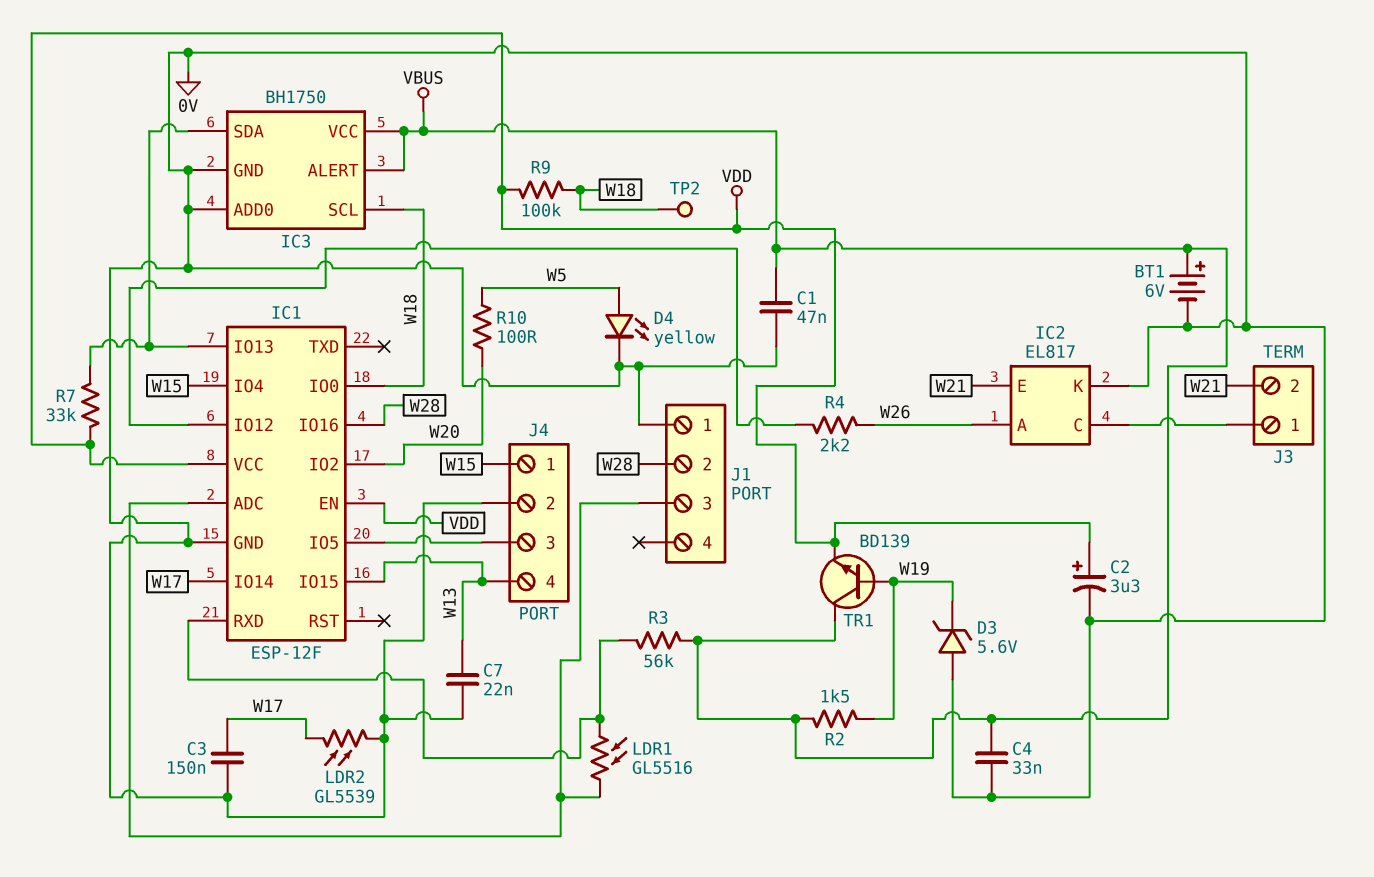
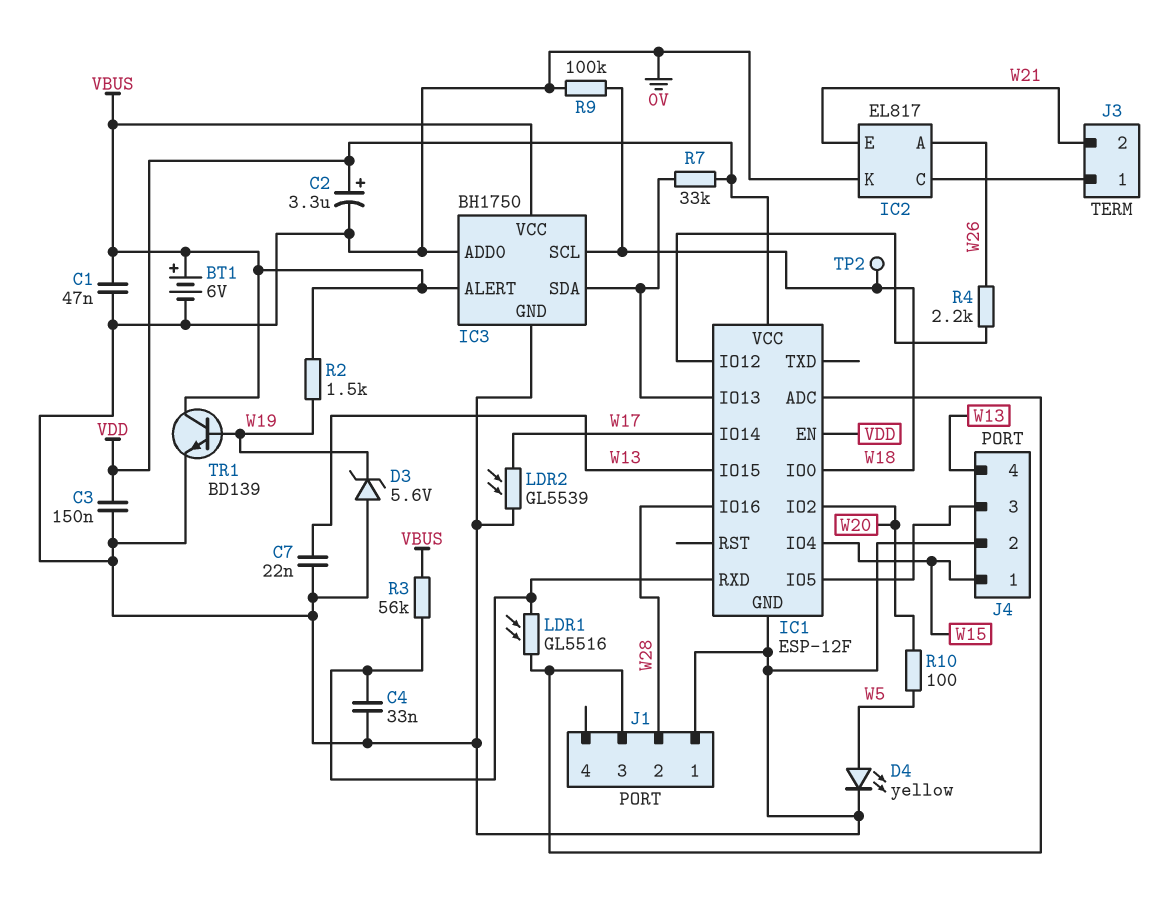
C3: 150nF (0V, W17) -> 150nF (0V, VDD)
C4: 33nF (0V, VBUS) -> 33nF (0V, IC1/RXD)
R9: 100k (VDD, W18) -> 100k (0V, W18)
TR1: NPN BD139 (B W19, C VBUS, E VDD) -> NPN BD139 (B W19, C VBUS, E 0V)

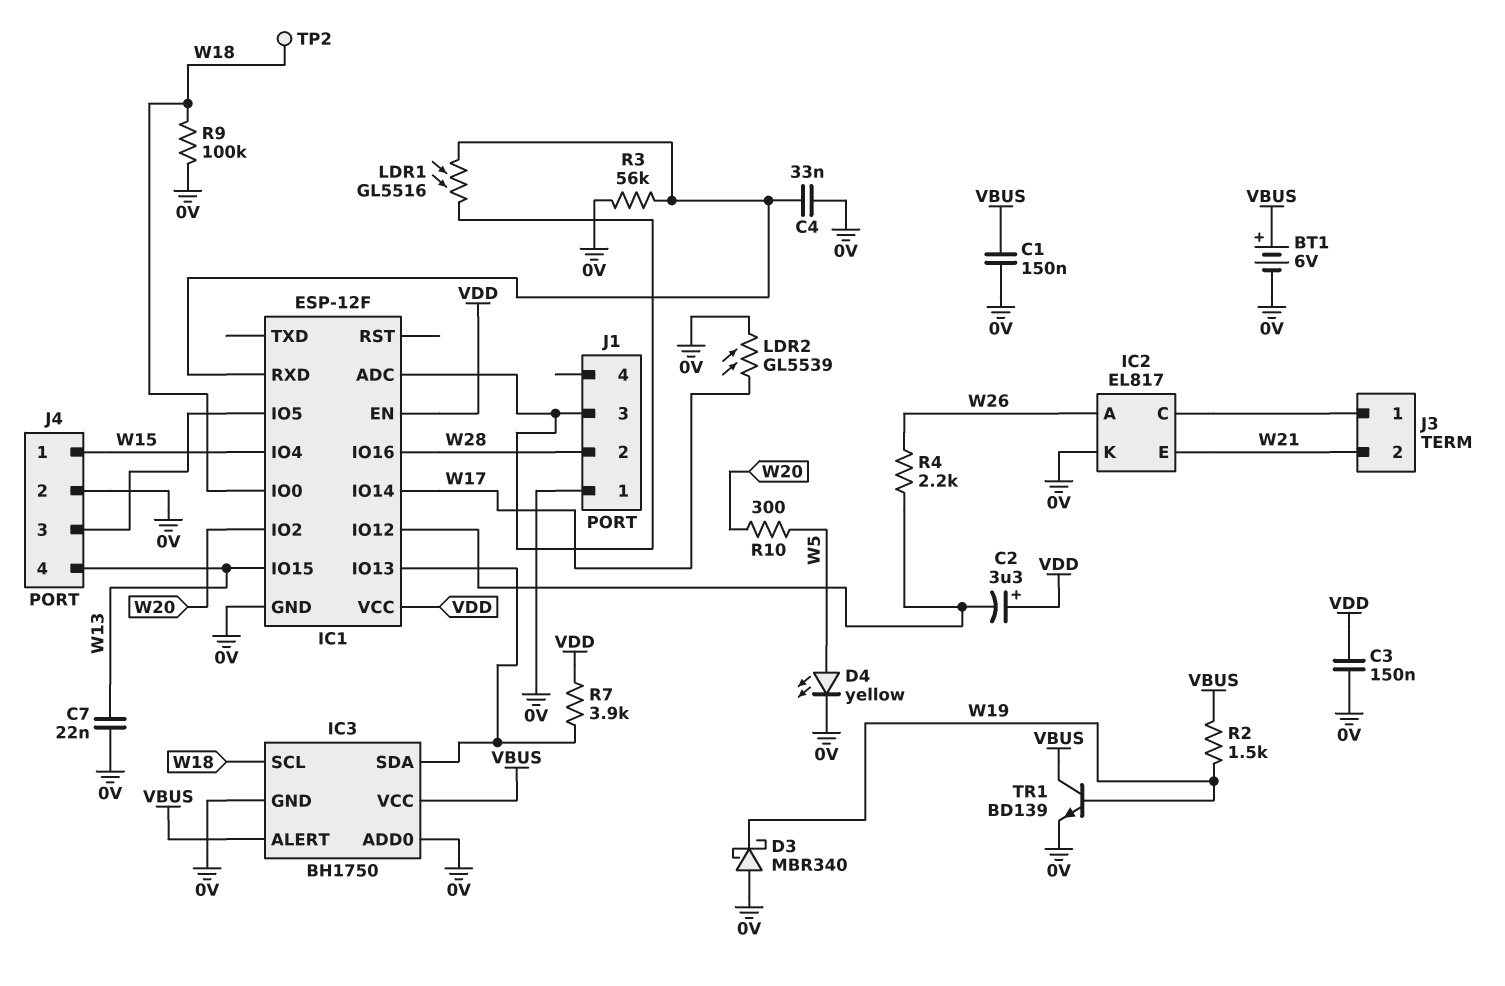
C1: 47nF (0V, VBUS) -> 150nF (0V, VBUS)
C2: 3.3uF (plus VDD, minus 0V) -> 3.3uF (plus VDD, minus IC1/IO12)
D3: zener 5.6V (A 0V, K W19) -> schottky MBR340 (A 0V, K W19)
R3: 56k (IC1/RXD, VBUS) -> 56k (0V, IC1/RXD)
R7: 33k (IC1/IO13, VDD) -> 3.9k (IC1/IO13, VDD)
R10: 100 (W5, W20) -> 300 (W5, W20)

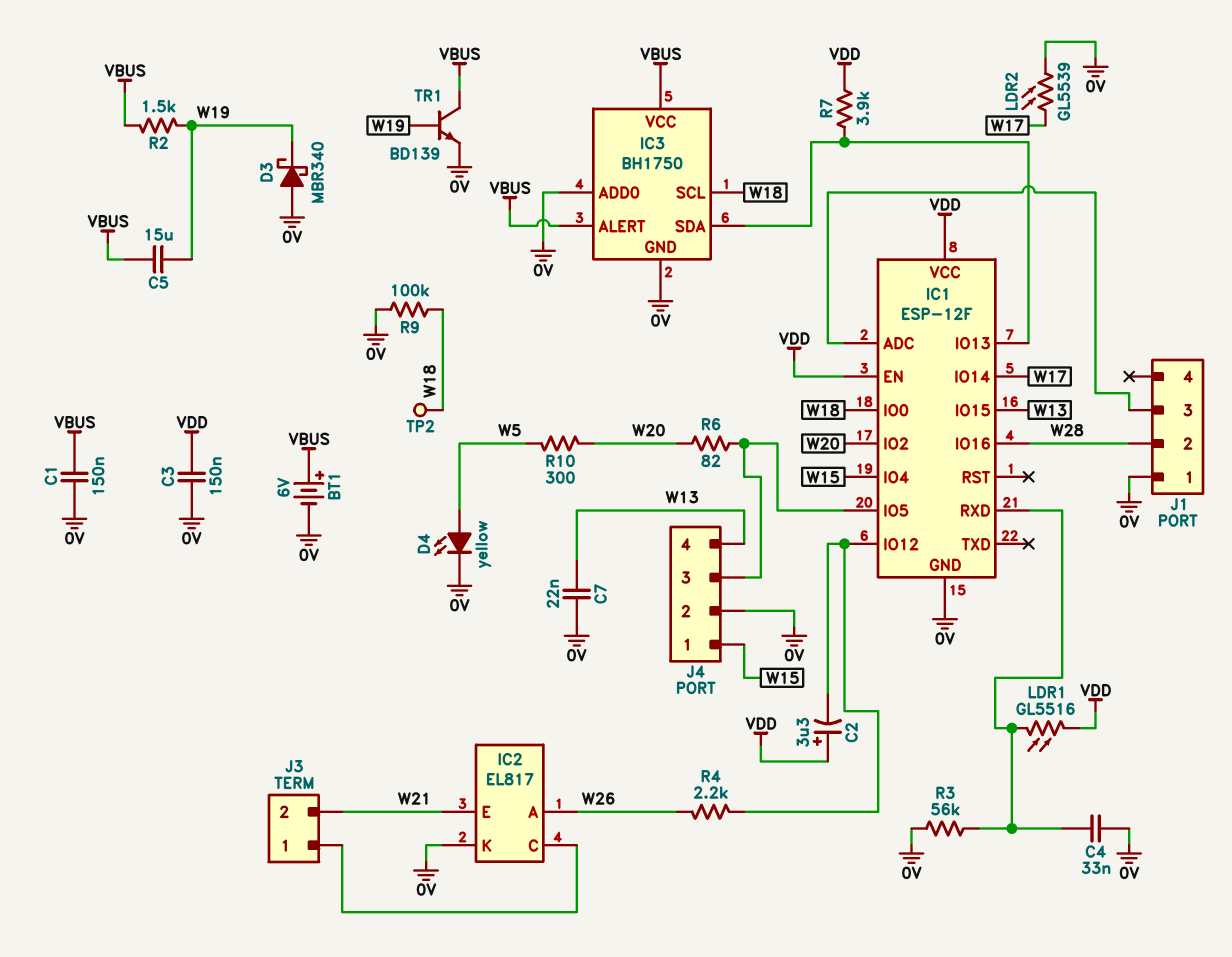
C5: none -> 15uF (VBUS, W19)
LDR1: GL5516 (IC1/ADC, IC1/RXD) -> GL5516 (IC1/RXD, VDD)
R6: none -> 82 (IC1/IO5, W20)

